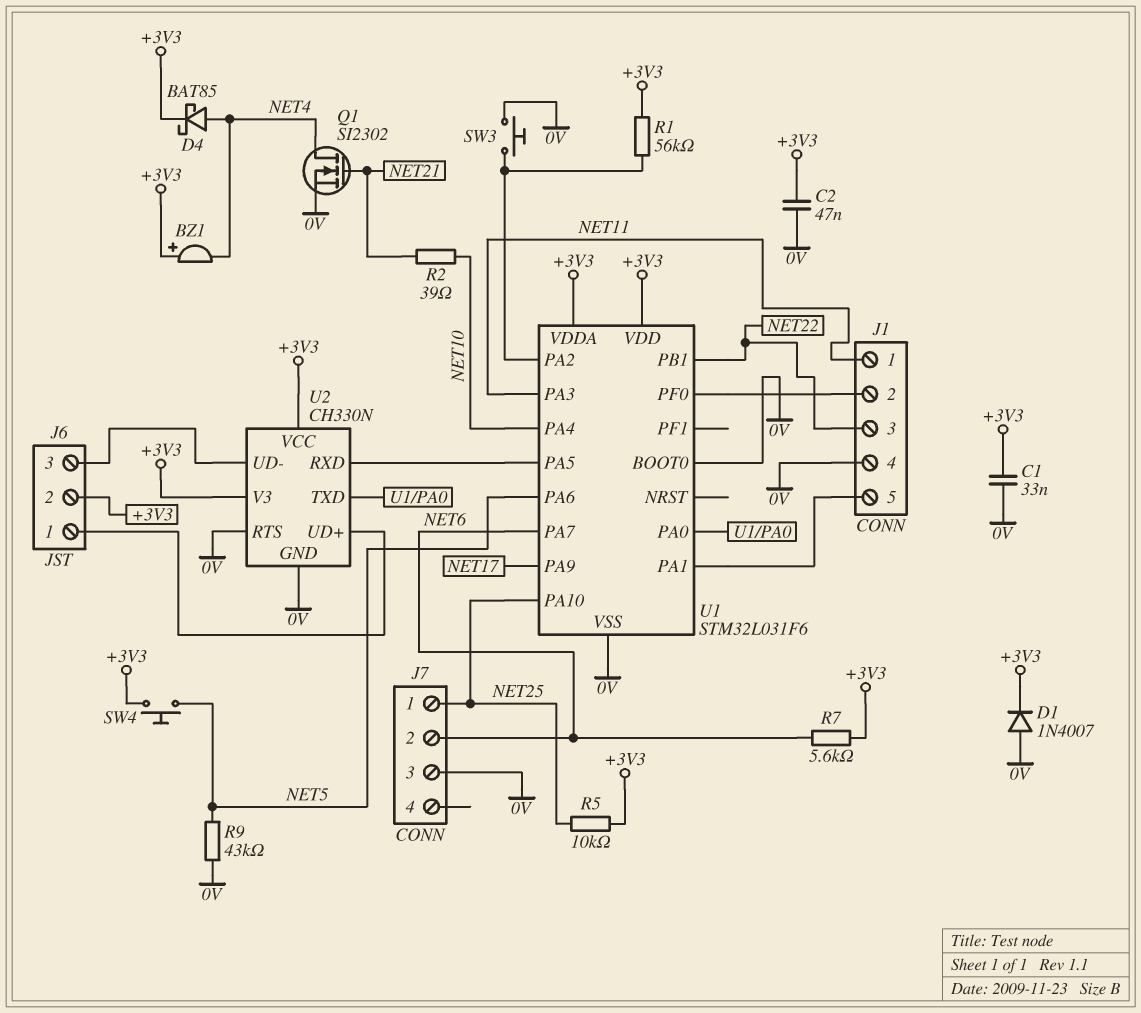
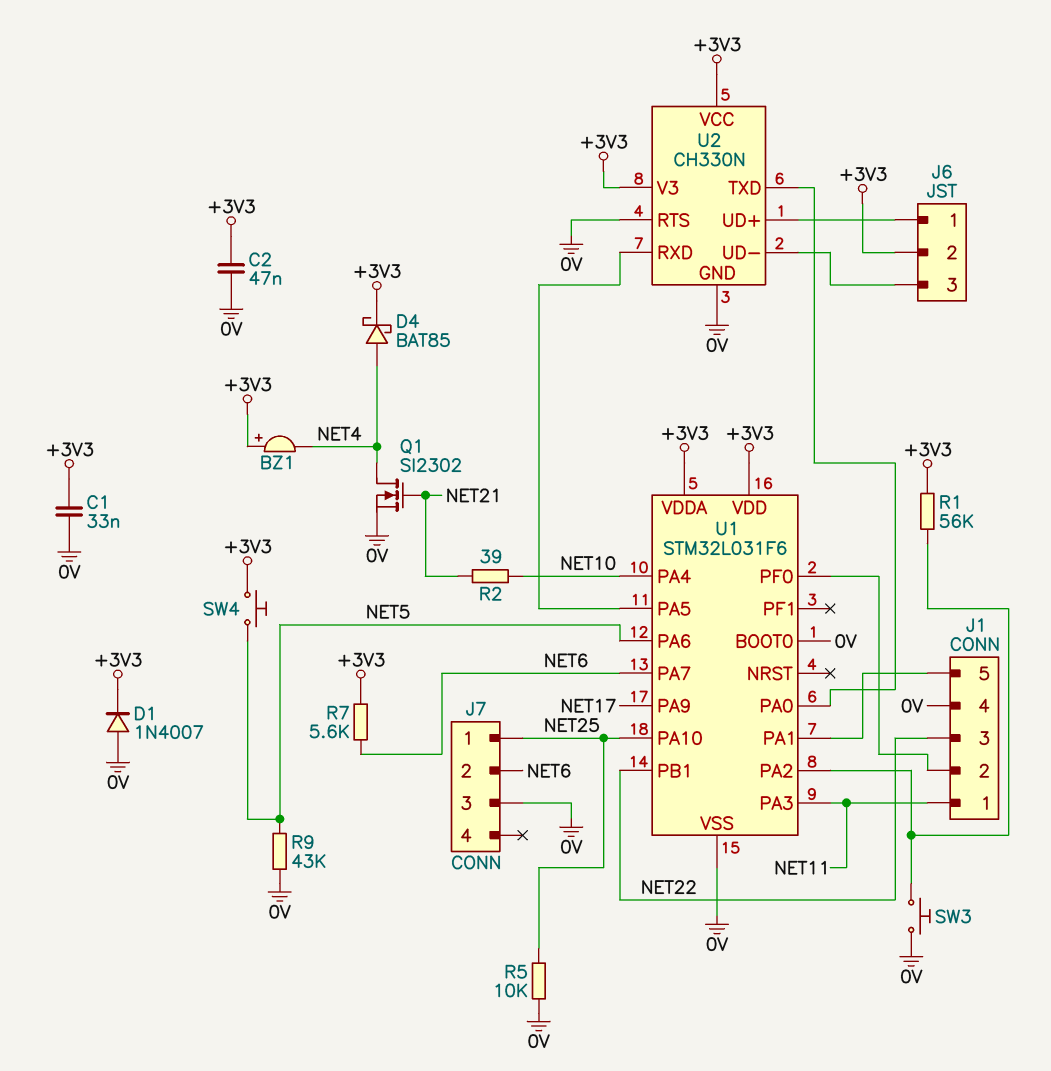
R5: 10k (+3V3, NET25) -> 10k (0V, NET25)

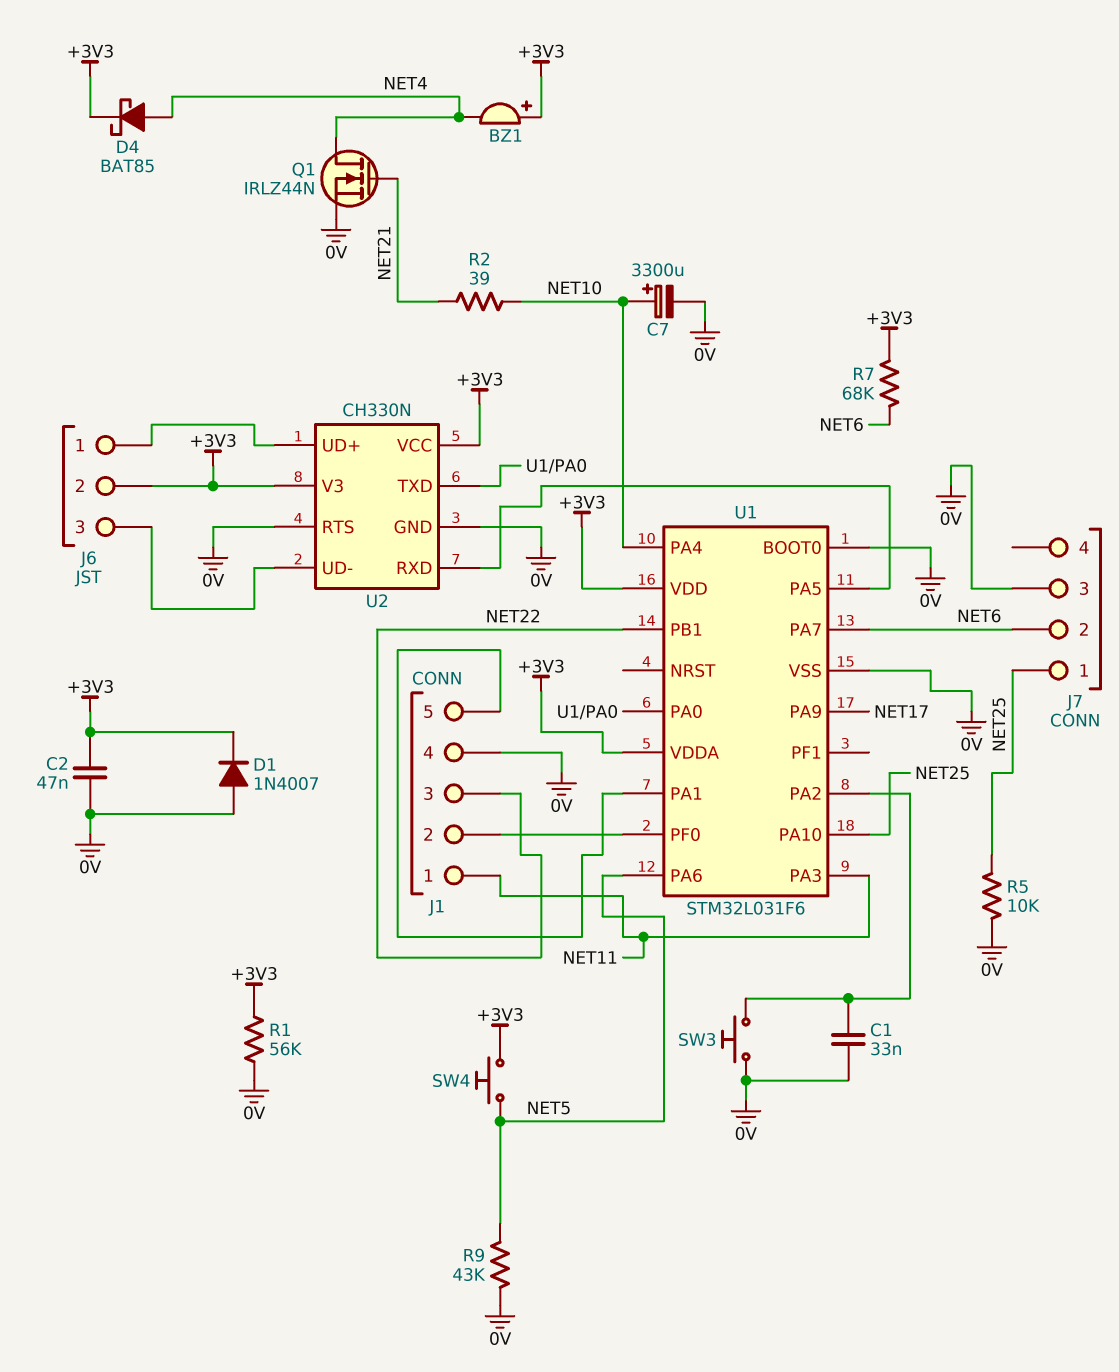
C1: 33nF (+3V3, 0V) -> 33nF (0V, U1/PA2)
C7: none -> 3300uF (plus NET10, minus 0V)
Q1: NMOS SI2302 (G NET21, D NET4, S 0V) -> NMOS IRLZ44N (G NET21, D NET4, S 0V)
R1: 56k (+3V3, U1/PA2) -> 56k (+3V3, 0V)
R7: 5.6k (+3V3, NET6) -> 68k (+3V3, NET6)

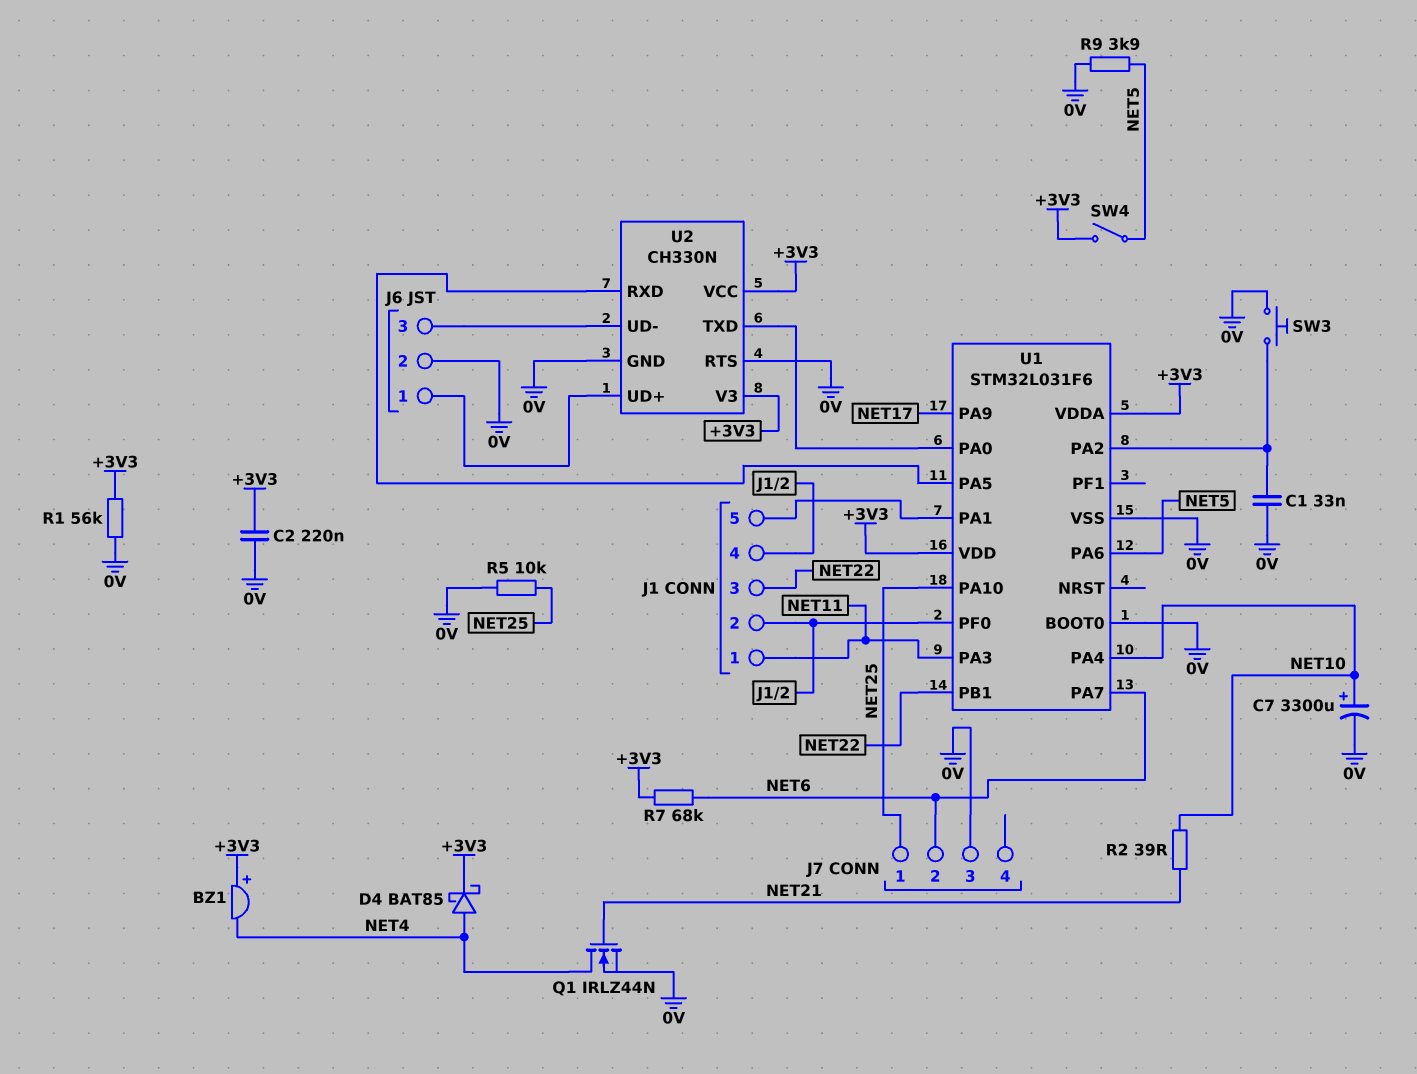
C2: 47nF (+3V3, 0V) -> 220nF (+3V3, 0V)
D1: diode 1N4007 (A 0V, K +3V3) -> none
J1 pin 4: 0V -> J1/2
J6 pin 2: +3V3 -> 0V
R9: 43k (0V, NET5) -> 3.9k (0V, NET5)
SW4: button (+3V3, NET5) -> switch (+3V3, NET5)

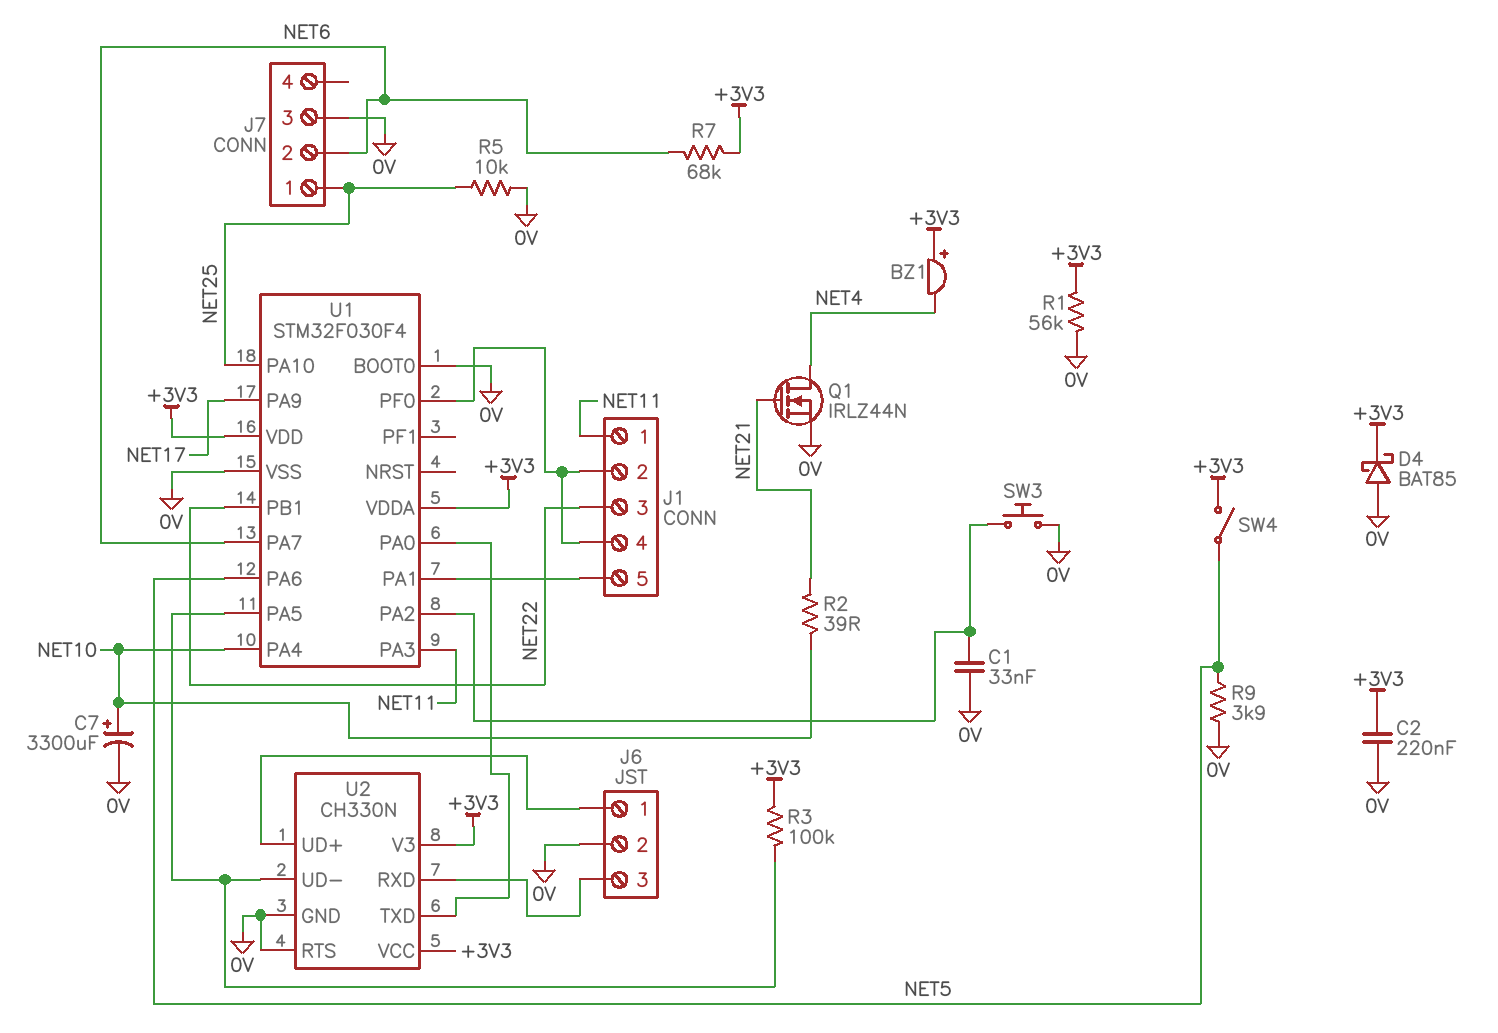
D4: schottky BAT85 (A NET4, K +3V3) -> schottky BAT85 (A 0V, K +3V3)
R3: none -> 100k (+3V3, U1/PA5)
U1: STM32L031F6 -> STM32F030F4
U2 pin RXD: U1/PA5 -> J6/3
U2 pin UD-: J6/3 -> U1/PA5

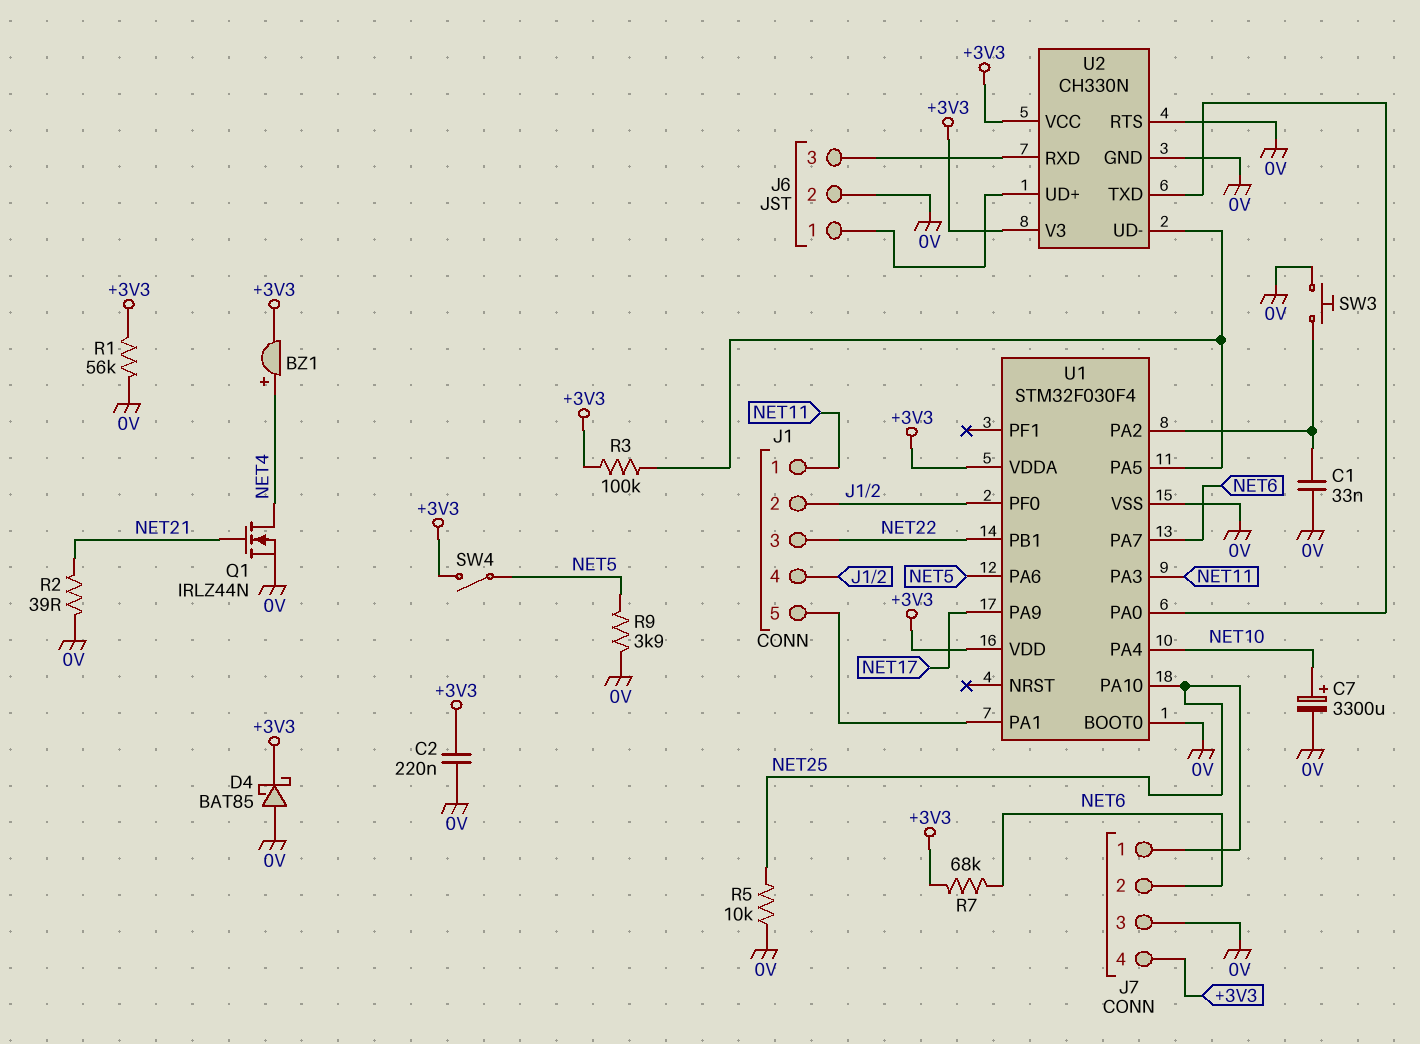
BZ1: buzzer (plus +3V3, minus NET4) -> buzzer (plus NET4, minus +3V3)
J7 pin 4: none -> +3V3
R2: 39 (NET10, NET21) -> 39 (0V, NET21)

